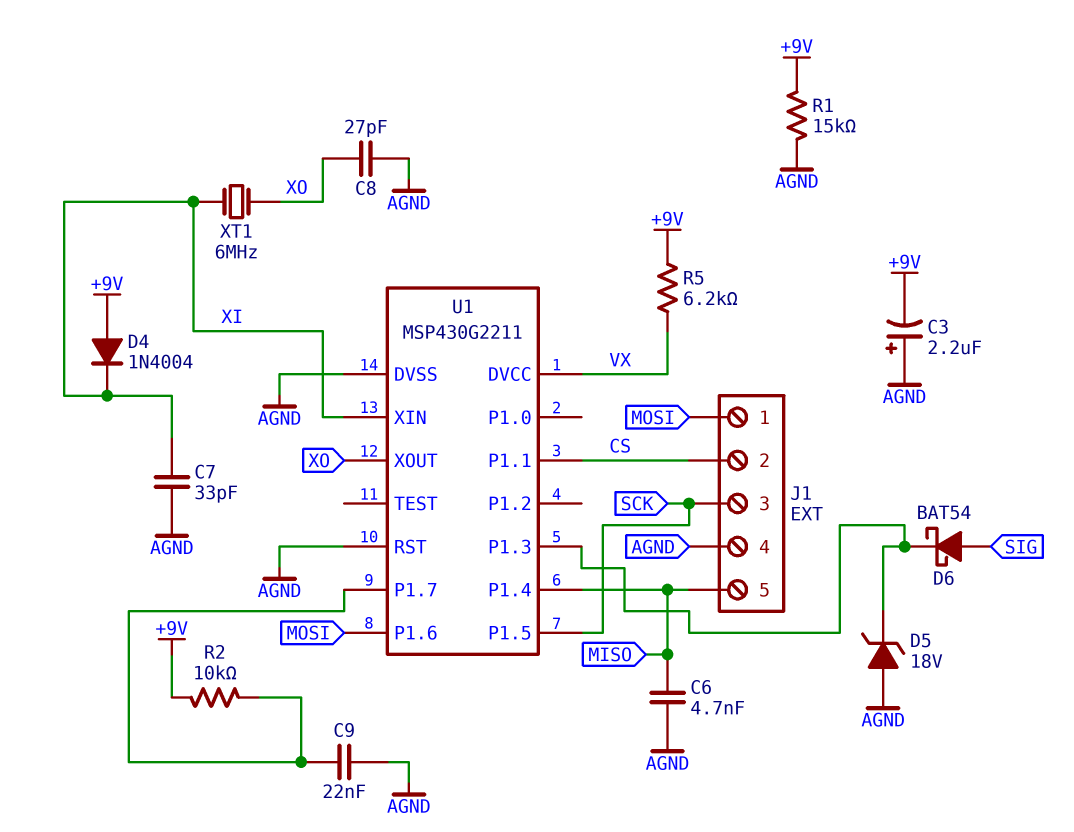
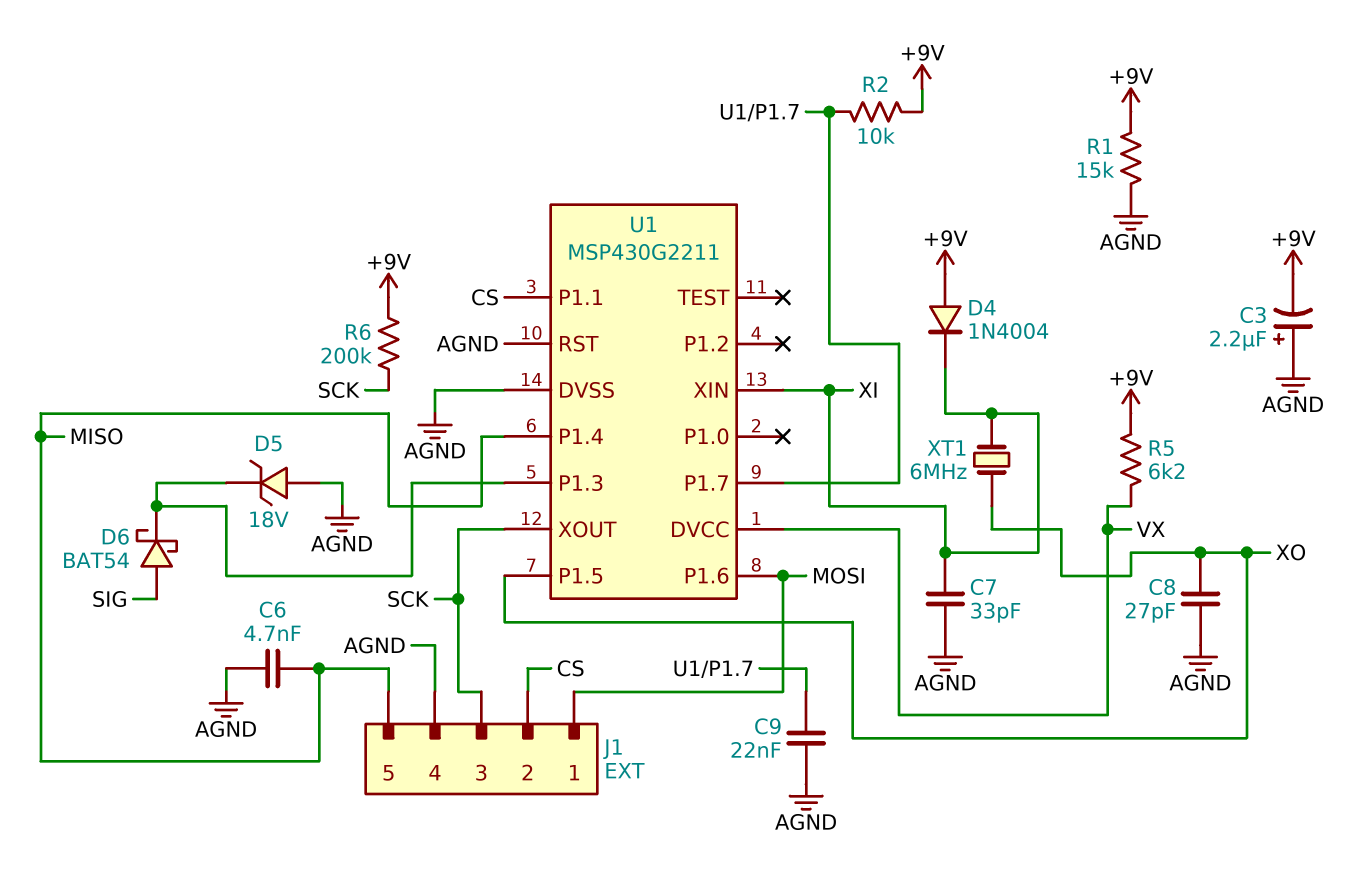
R6: none -> 200k (+9V, SCK)
U1 pin P1.5: SCK -> XO
U1 pin XOUT: XO -> SCK

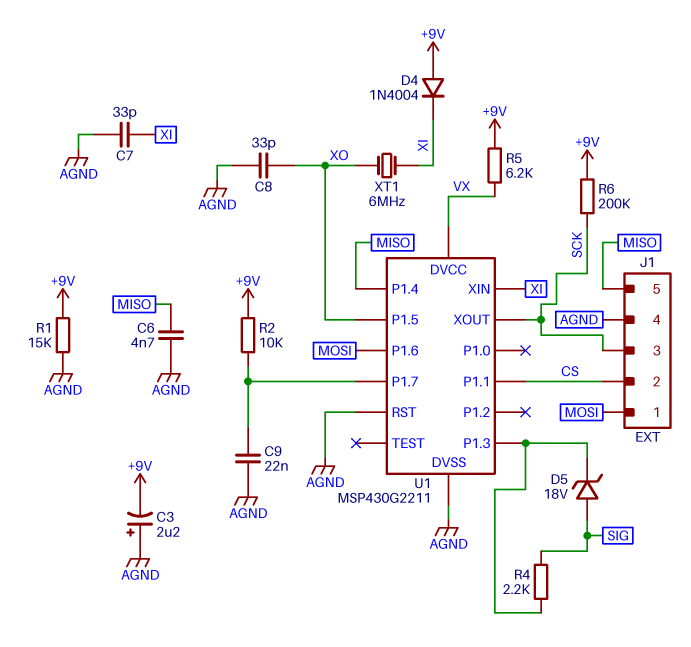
C8: 27pF (AGND, XO) -> 33pF (AGND, XO)
D5: zener 18V (A AGND, K U1/P1.3) -> zener 18V (A SIG, K U1/P1.3)
D6: schottky BAT54 (A SIG, K U1/P1.3) -> none
R4: none -> 2.2k (SIG, U1/P1.3)

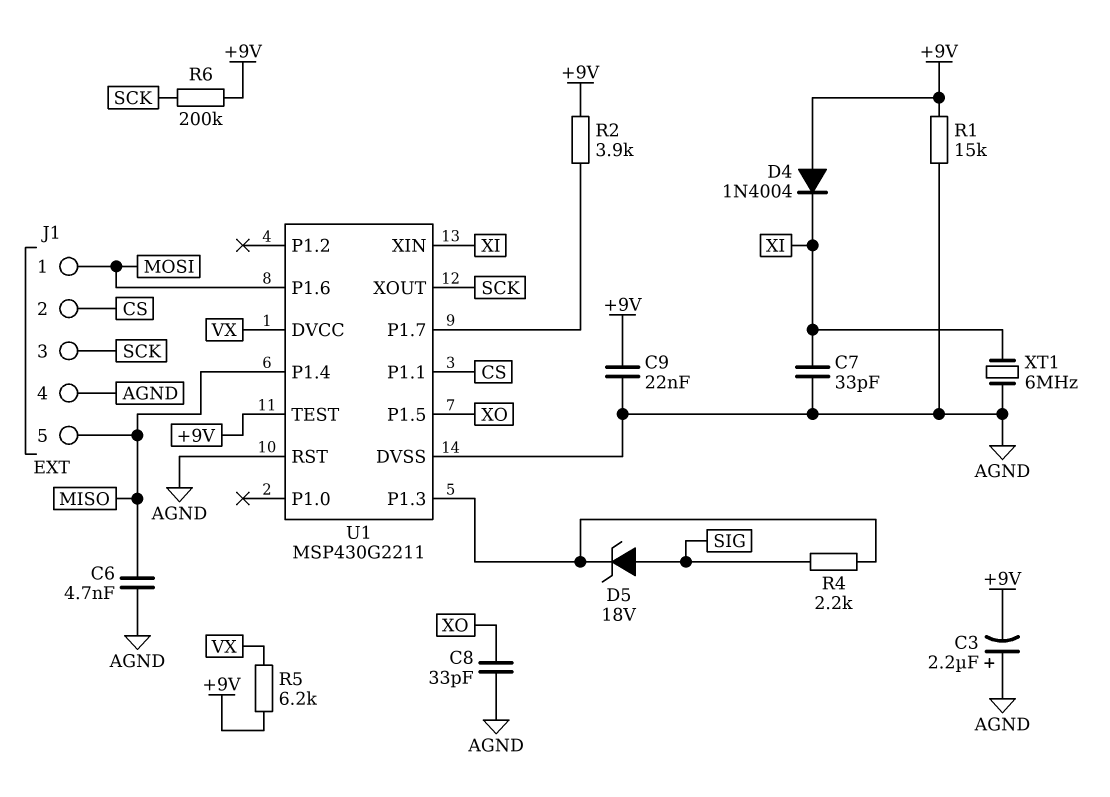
C9: 22nF (AGND, U1/P1.7) -> 22nF (+9V, AGND)
R2: 10k (+9V, U1/P1.7) -> 3.9k (+9V, U1/P1.7)
U1 pin TEST: none -> +9V
XT1: 6MHz (XI, XO) -> 6MHz (AGND, XI)

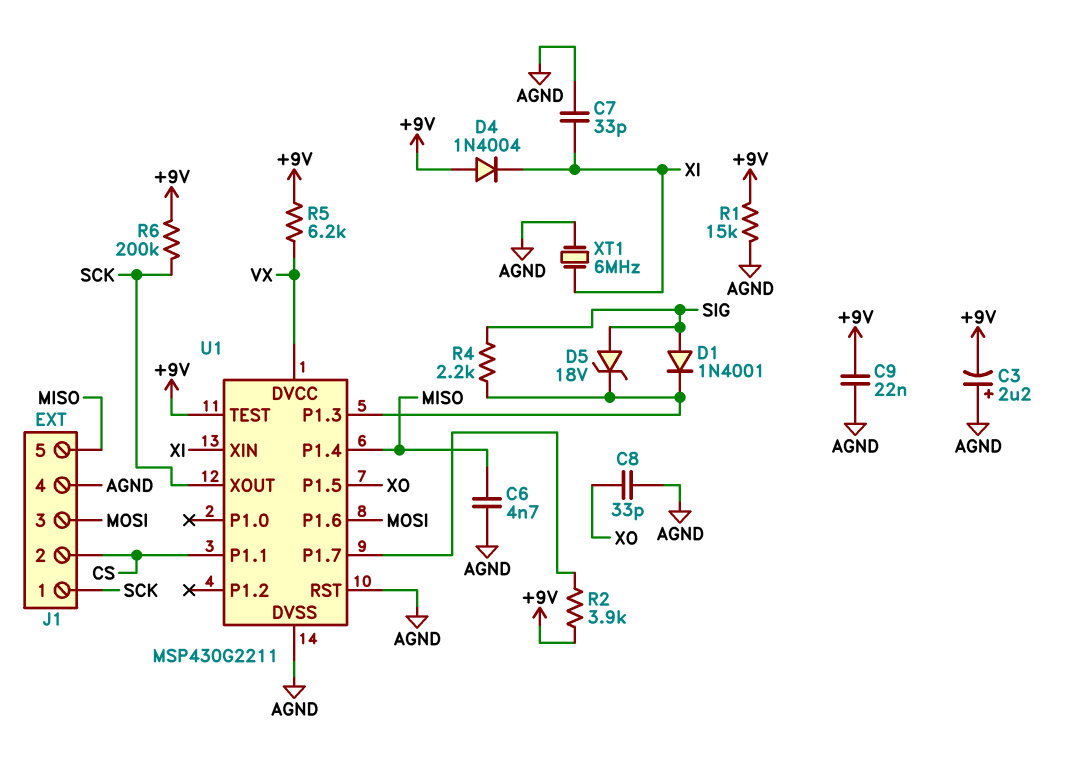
D1: none -> diode 1N4001 (A SIG, K U1/P1.3)
J1 pin 1: MOSI -> SCK
J1 pin 3: SCK -> MOSI

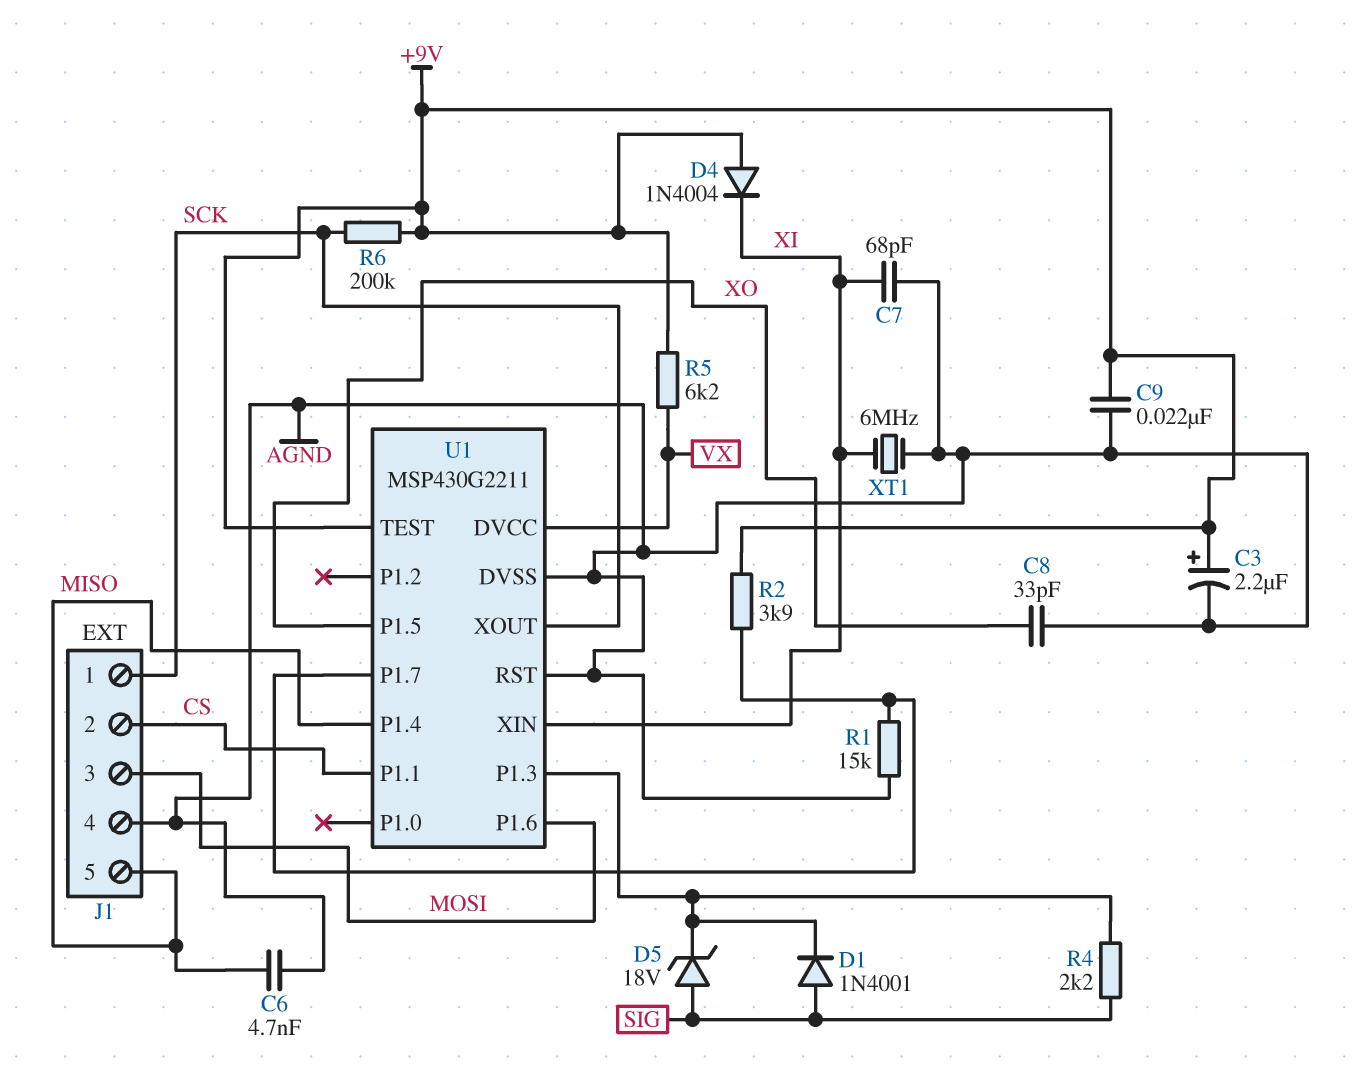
C3: 2.2uF (plus AGND, minus +9V) -> 2.2uF (plus +9V, minus AGND)
C7: 33pF (AGND, XI) -> 68pF (AGND, XI)
R1: 15k (+9V, AGND) -> 15k (AGND, U1/P1.7)

